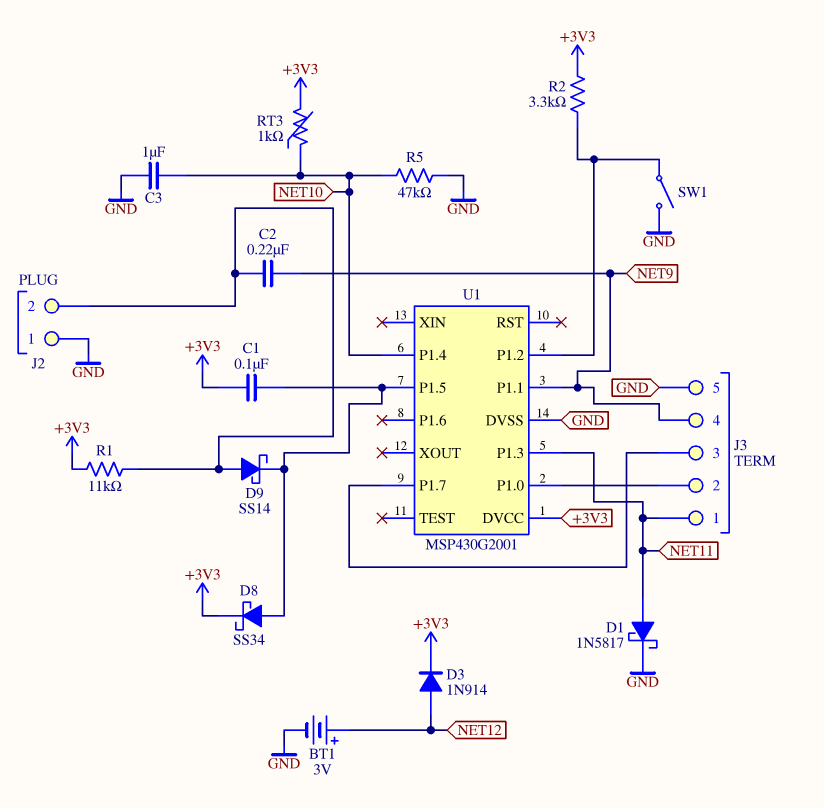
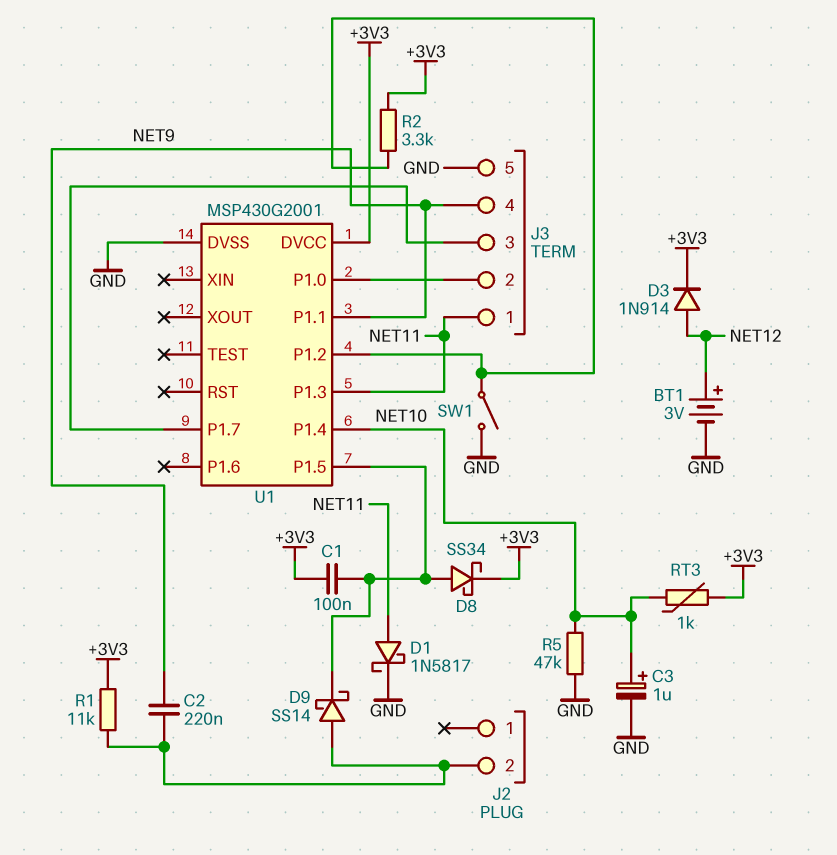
C3: 1uF (GND, NET10) -> 1uF (plus NET10, minus GND)
J2 pin 1: GND -> none

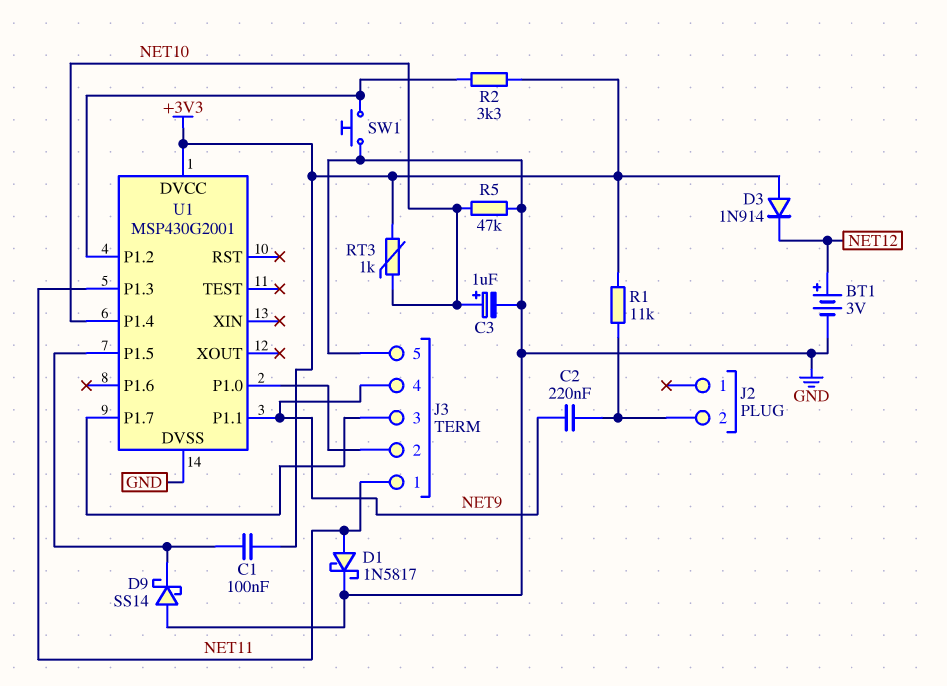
D3: diode 1N914 (A NET12, K +3V3) -> diode 1N914 (A +3V3, K NET12)
D8: schottky SS34 (A U1/P1.5, K +3V3) -> none
D9: schottky SS14 (A J2/2, K U1/P1.5) -> schottky SS14 (A GND, K U1/P1.5)
SW1: switch (GND, U1/P1.2) -> button (GND, U1/P1.2)

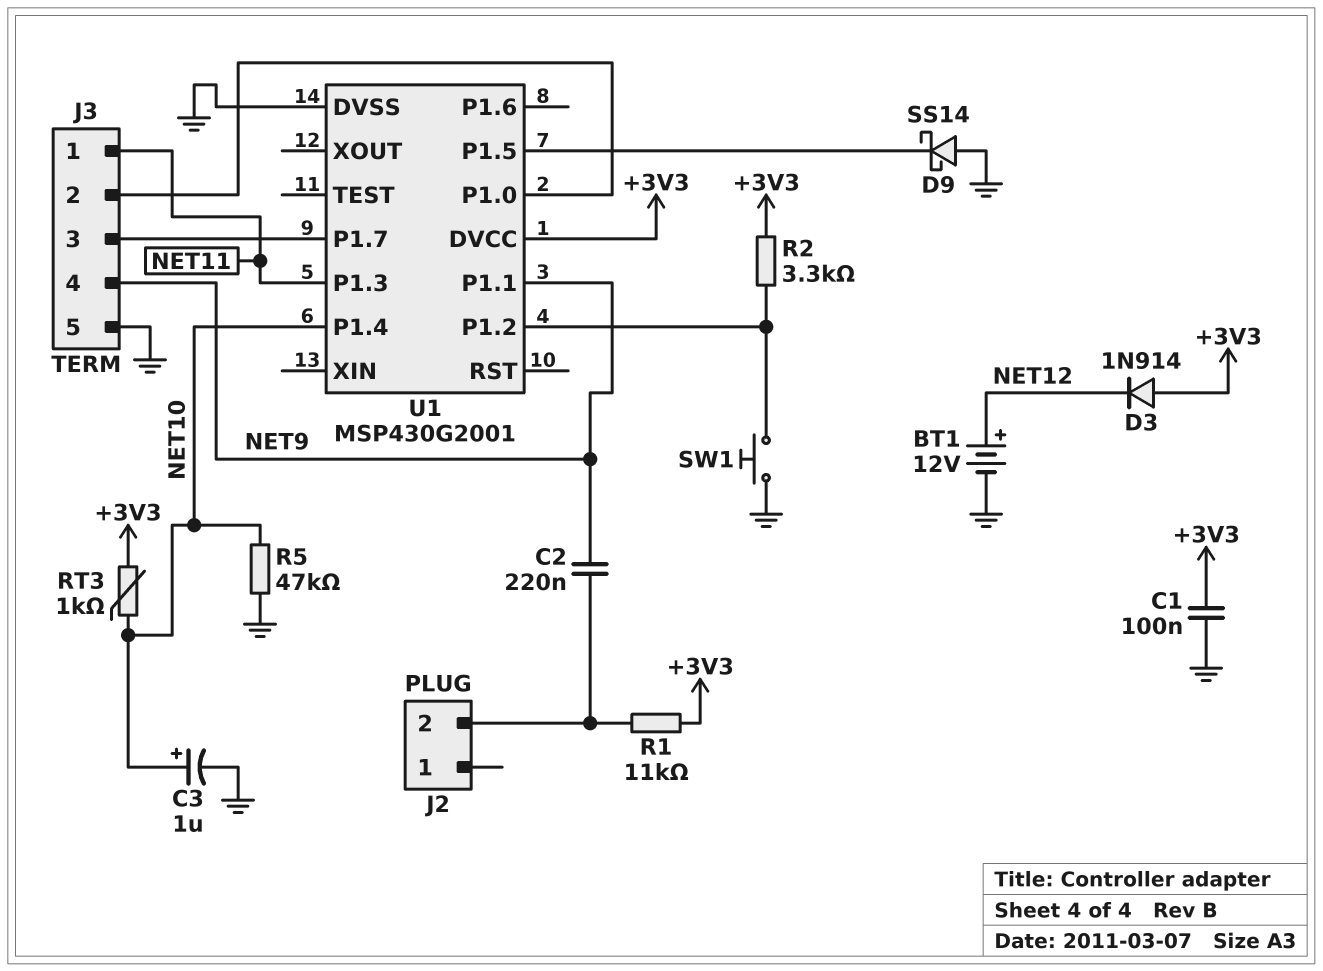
BT1: 3V (plus NET12, minus GND) -> 12V (plus NET12, minus GND)
C1: 100nF (+3V3, U1/P1.5) -> 100nF (+3V3, GND)
D1: schottky 1N5817 (A NET11, K GND) -> none

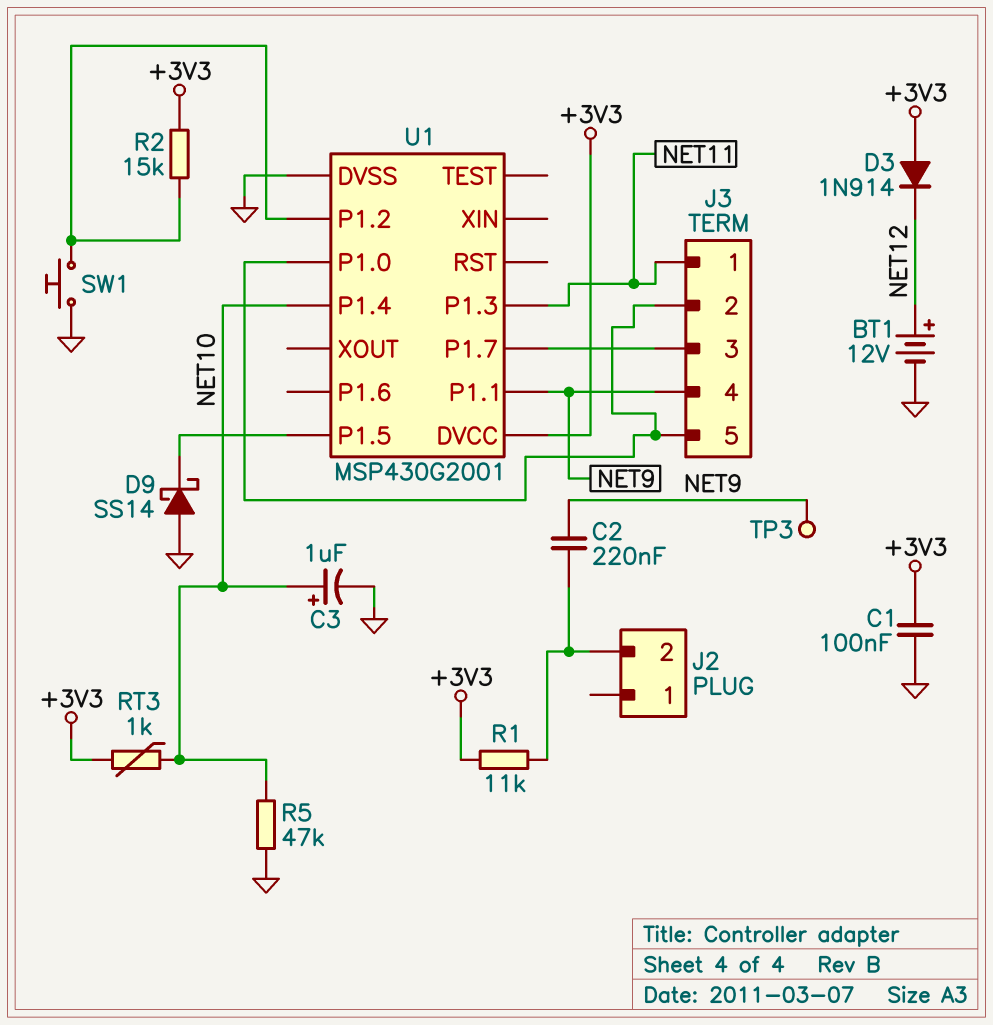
J3 pin 5: GND -> J3/2
R2: 3.3k (+3V3, U1/P1.2) -> 15k (+3V3, U1/P1.2)
TP3: none -> test point (NET9)

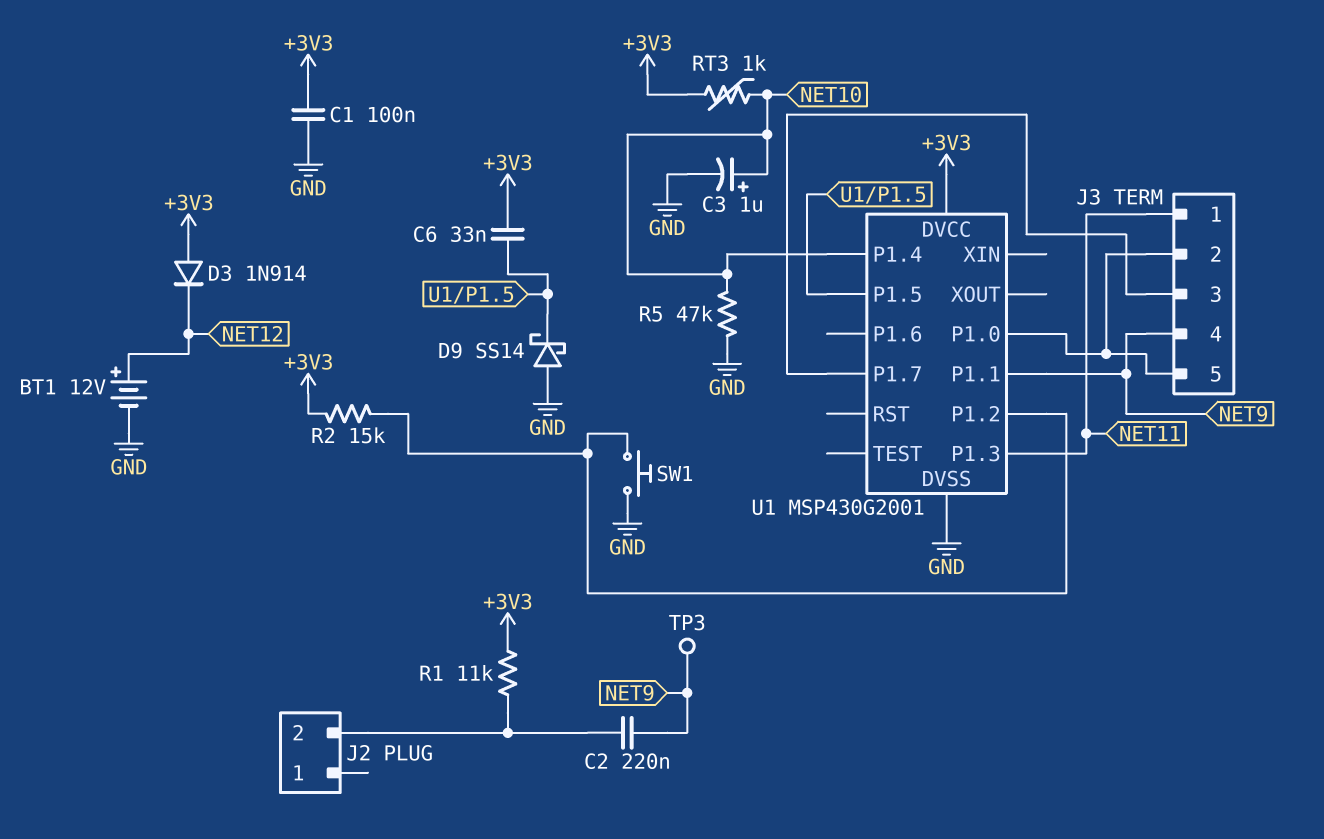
C6: none -> 33nF (+3V3, U1/P1.5)

